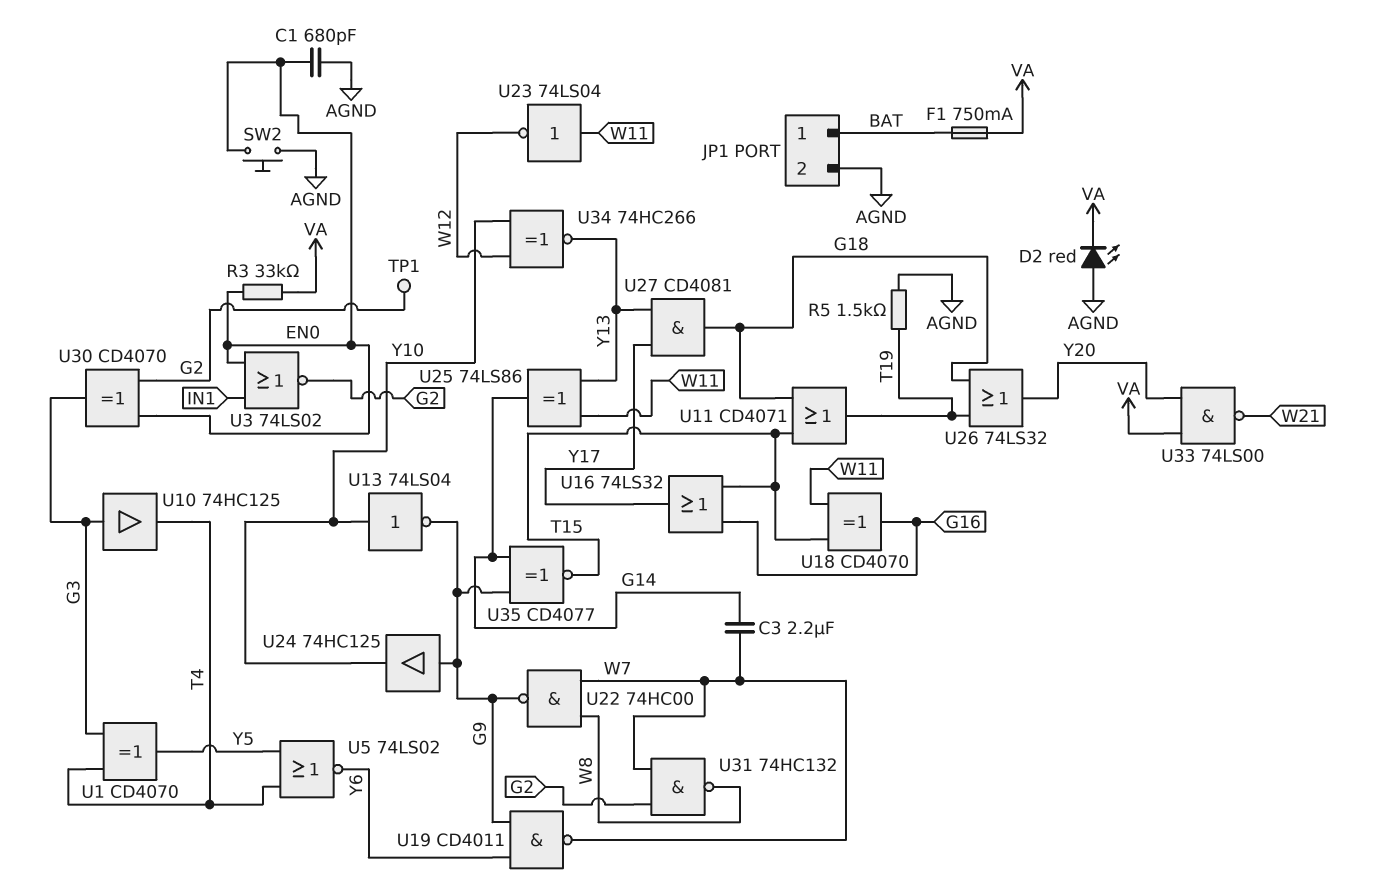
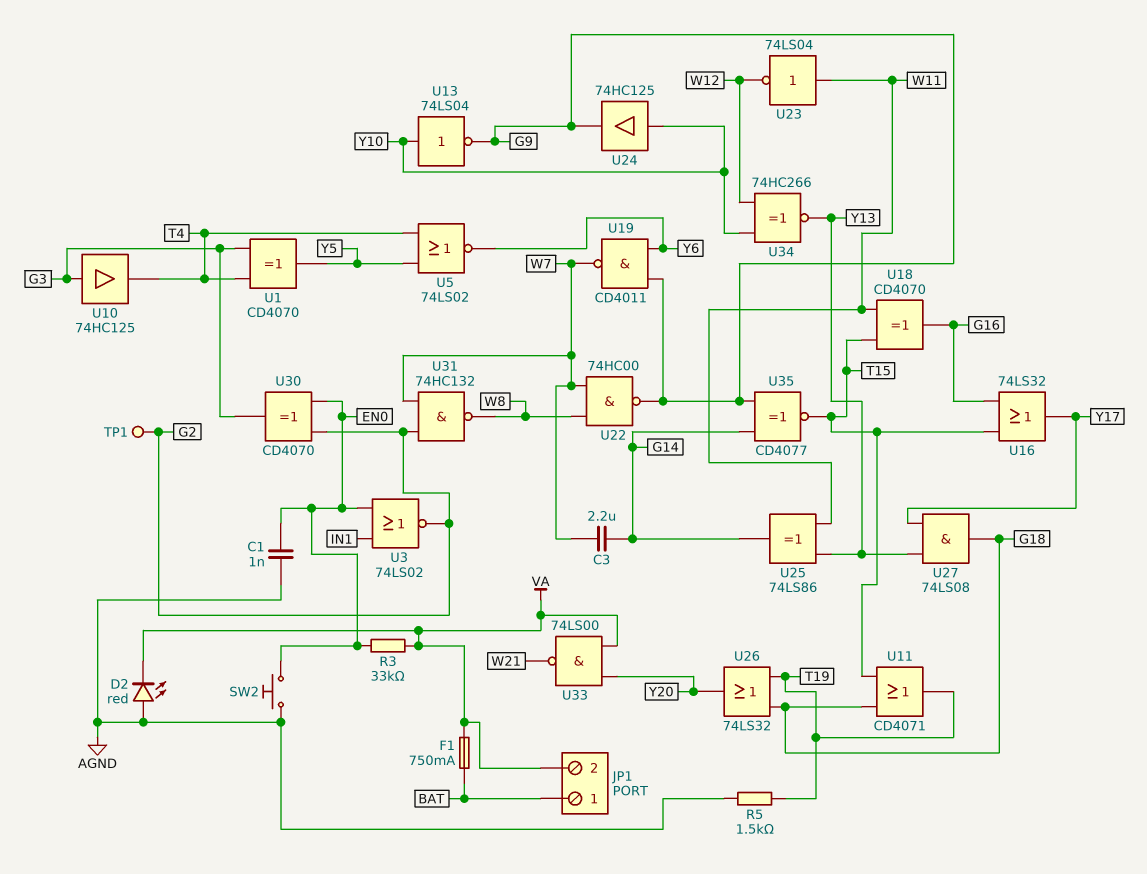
C1: 680pF (AGND, EN0) -> 1nF (AGND, EN0)
JP1 pin 2: AGND -> VA
U24: buffer 74HC125 (in G9, out Y10) -> buffer 74HC125 (in Y10, out G9)
U27: AND CD4081 (in Y13, in Y17, out G18) -> AND 74LS08 (in Y13, in Y17, out G18)

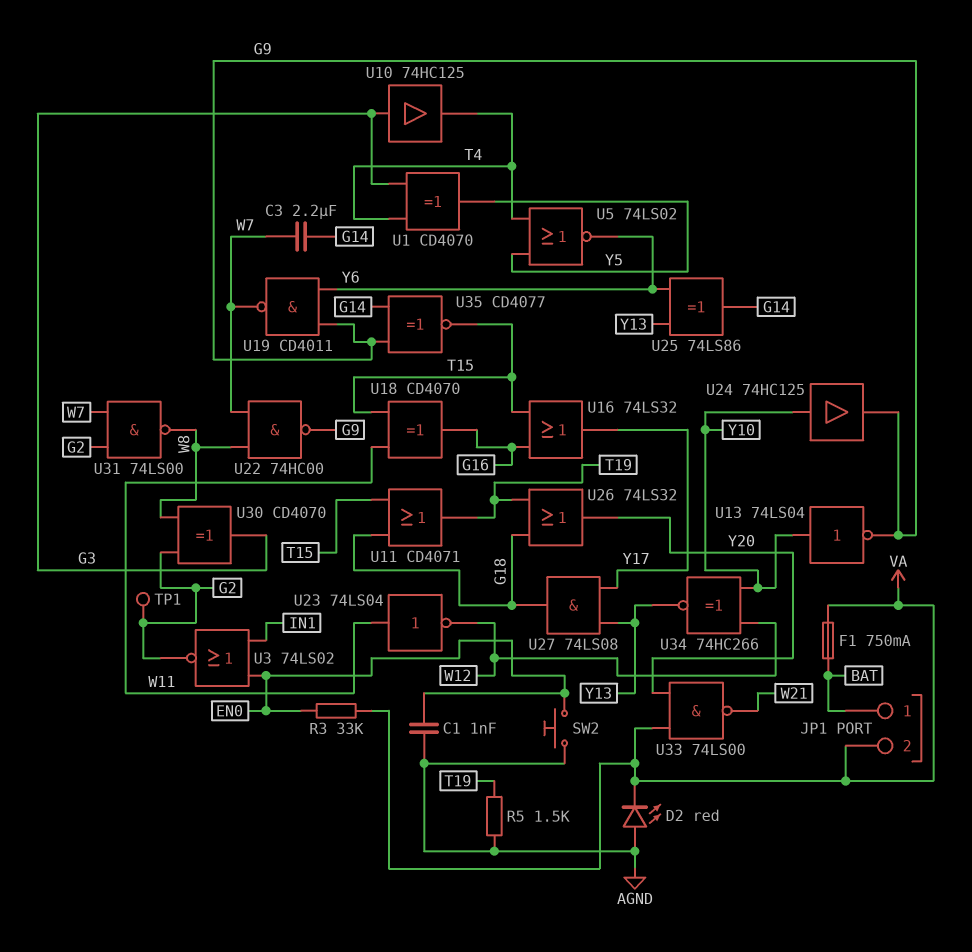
U25: XOR 74LS86 (in W11, in Y13, out G14) -> XOR 74LS86 (in Y6, in Y13, out G14)
U30: XOR CD4070 (in EN0, in G2, out G3) -> XOR CD4070 (in G2, in W8, out G3)
U31: NAND 74HC132 (in G2, in W7, out W8) -> NAND 74LS00 (in G2, in W7, out W8)

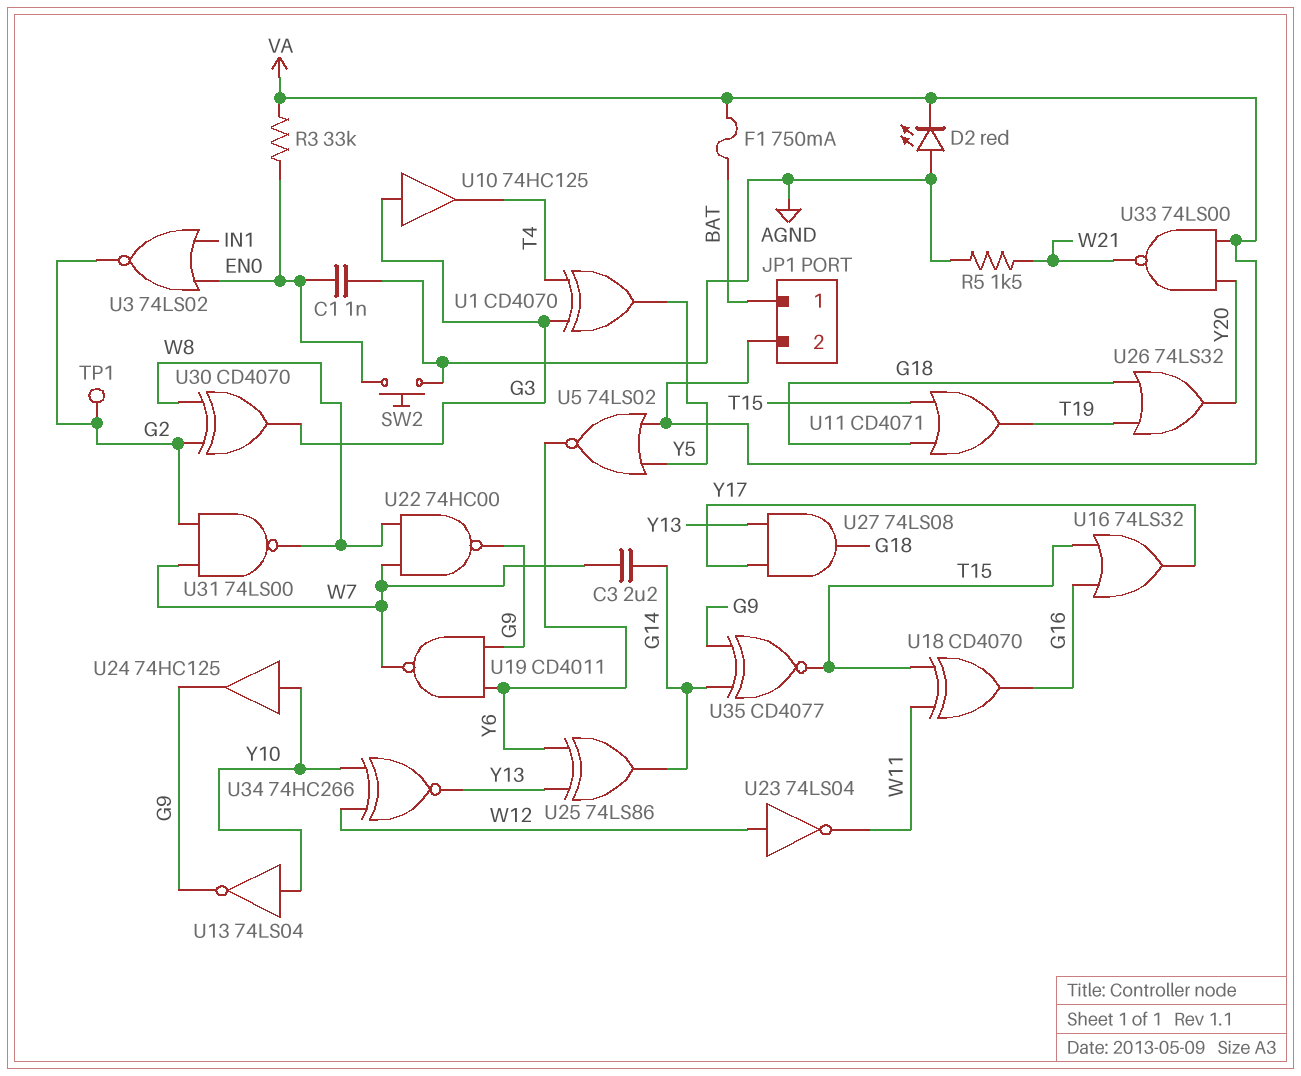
R5: 1.5k (AGND, T19) -> 1.5k (AGND, W21)
U5: NOR 74LS02 (in T4, in Y5, out Y6) -> NOR 74LS02 (in VA, in Y5, out Y6)
U23: NOT 74LS04 (in W11, out W12) -> NOT 74LS04 (in W12, out W11)

